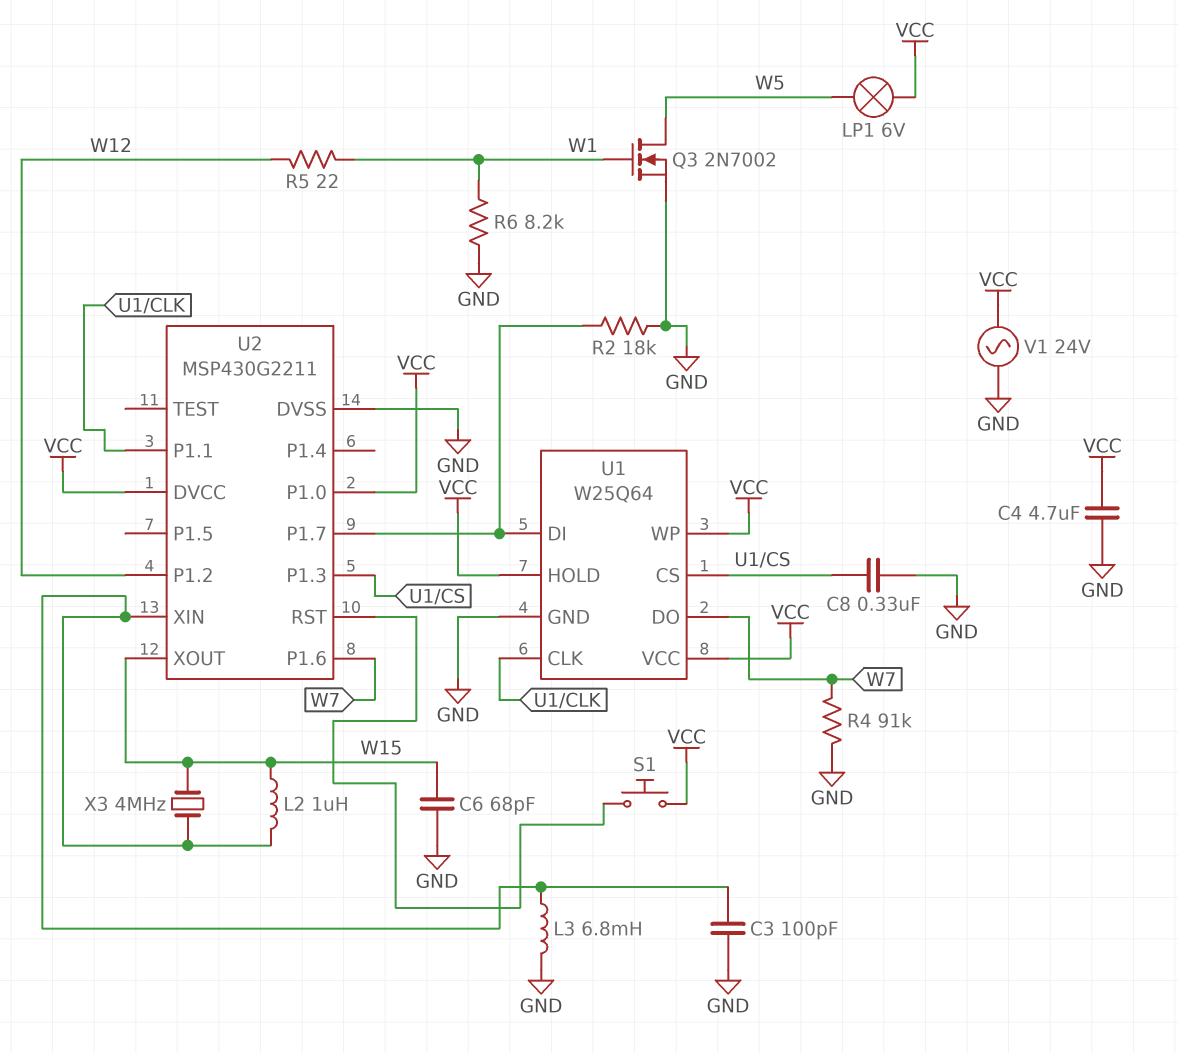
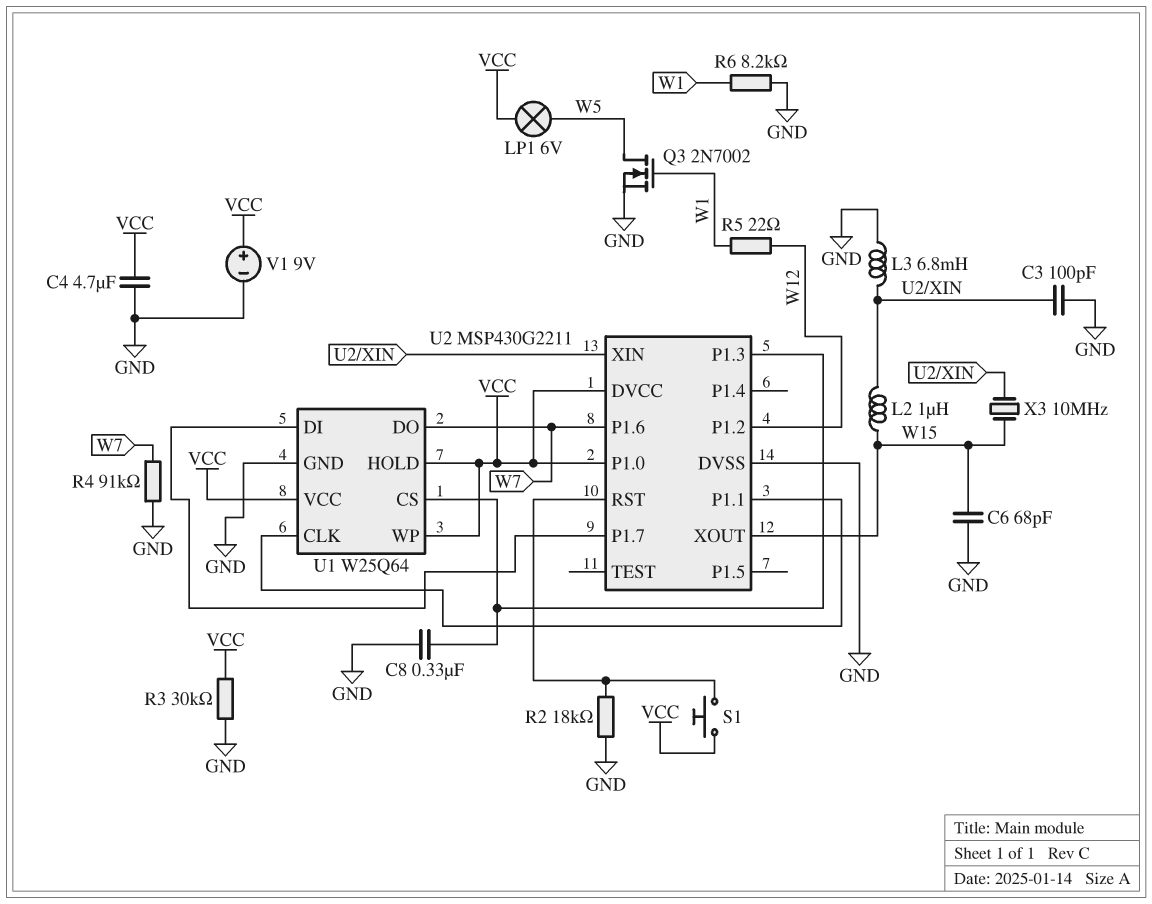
R2: 18k (GND, U1/DI) -> 18k (GND, U2/RST)
R3: none -> 30k (GND, VCC)
V1: AC 24V (GND, VCC) -> 9V (plus VCC, minus GND)
X3: 4MHz (U2/XIN, W15) -> 10MHz (U2/XIN, W15)

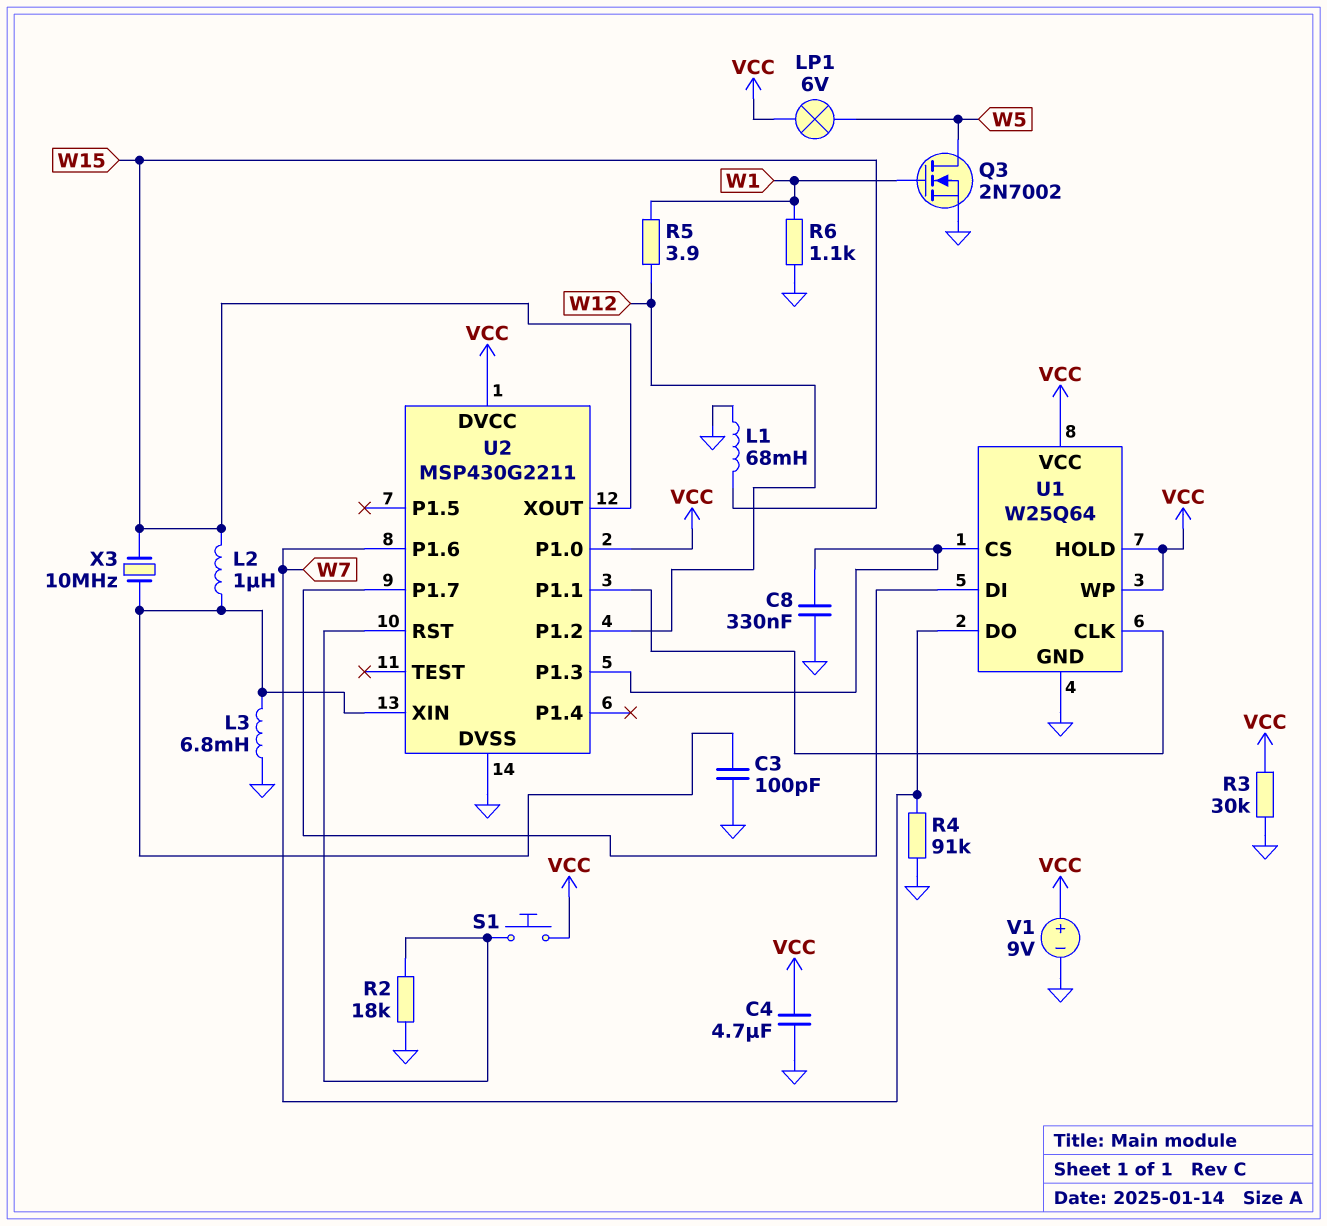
C6: 68pF (GND, W15) -> none
L1: none -> 68mH (GND, W15)
R5: 22 (W1, W12) -> 3.9 (W1, W12)
R6: 8.2k (GND, W1) -> 1.1k (GND, W1)

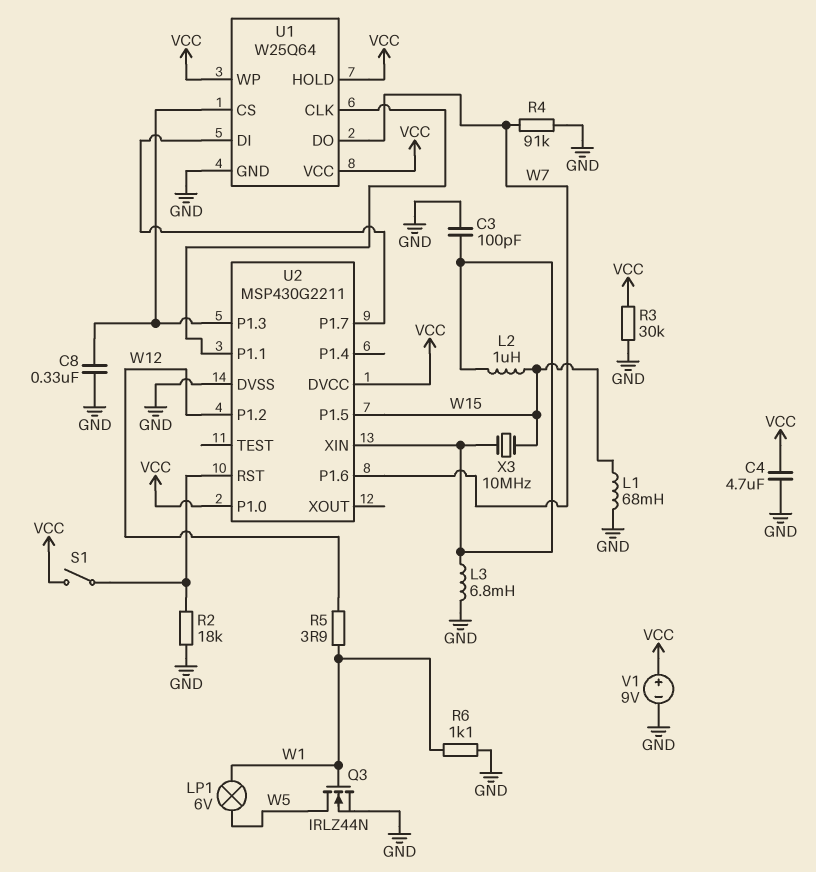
LP1: lamp 6V (VCC, W5) -> lamp 6V (W1, W5)
Q3: NMOS 2N7002 (G W1, D W5, S GND) -> NMOS IRLZ44N (G W1, D W5, S GND)
S1: button (U2/RST, VCC) -> switch (U2/RST, VCC)
U2 pin P1.5: none -> W15
U2 pin XOUT: W15 -> none

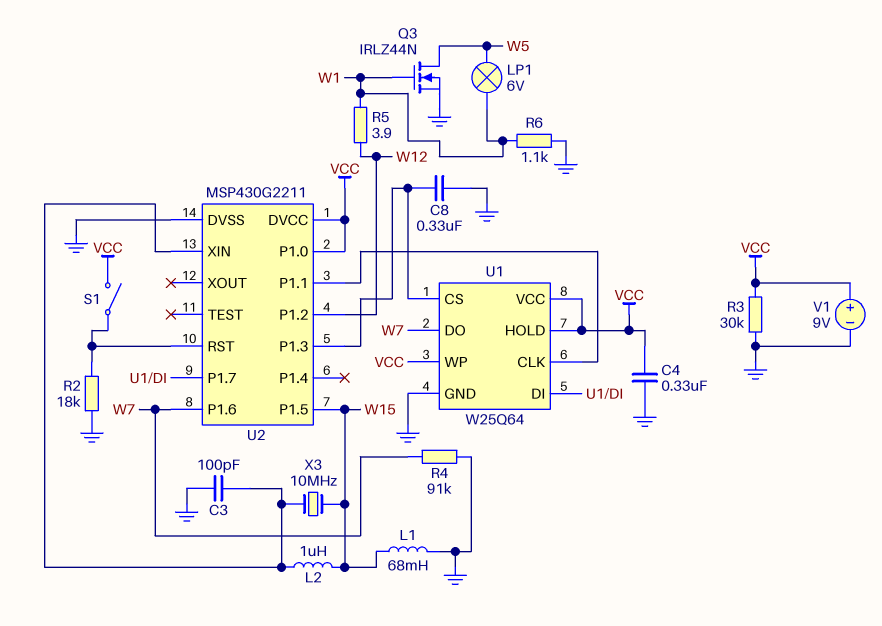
C4: 4.7uF (GND, VCC) -> 330nF (GND, VCC)
L3: 6.8mH (GND, U2/XIN) -> none

